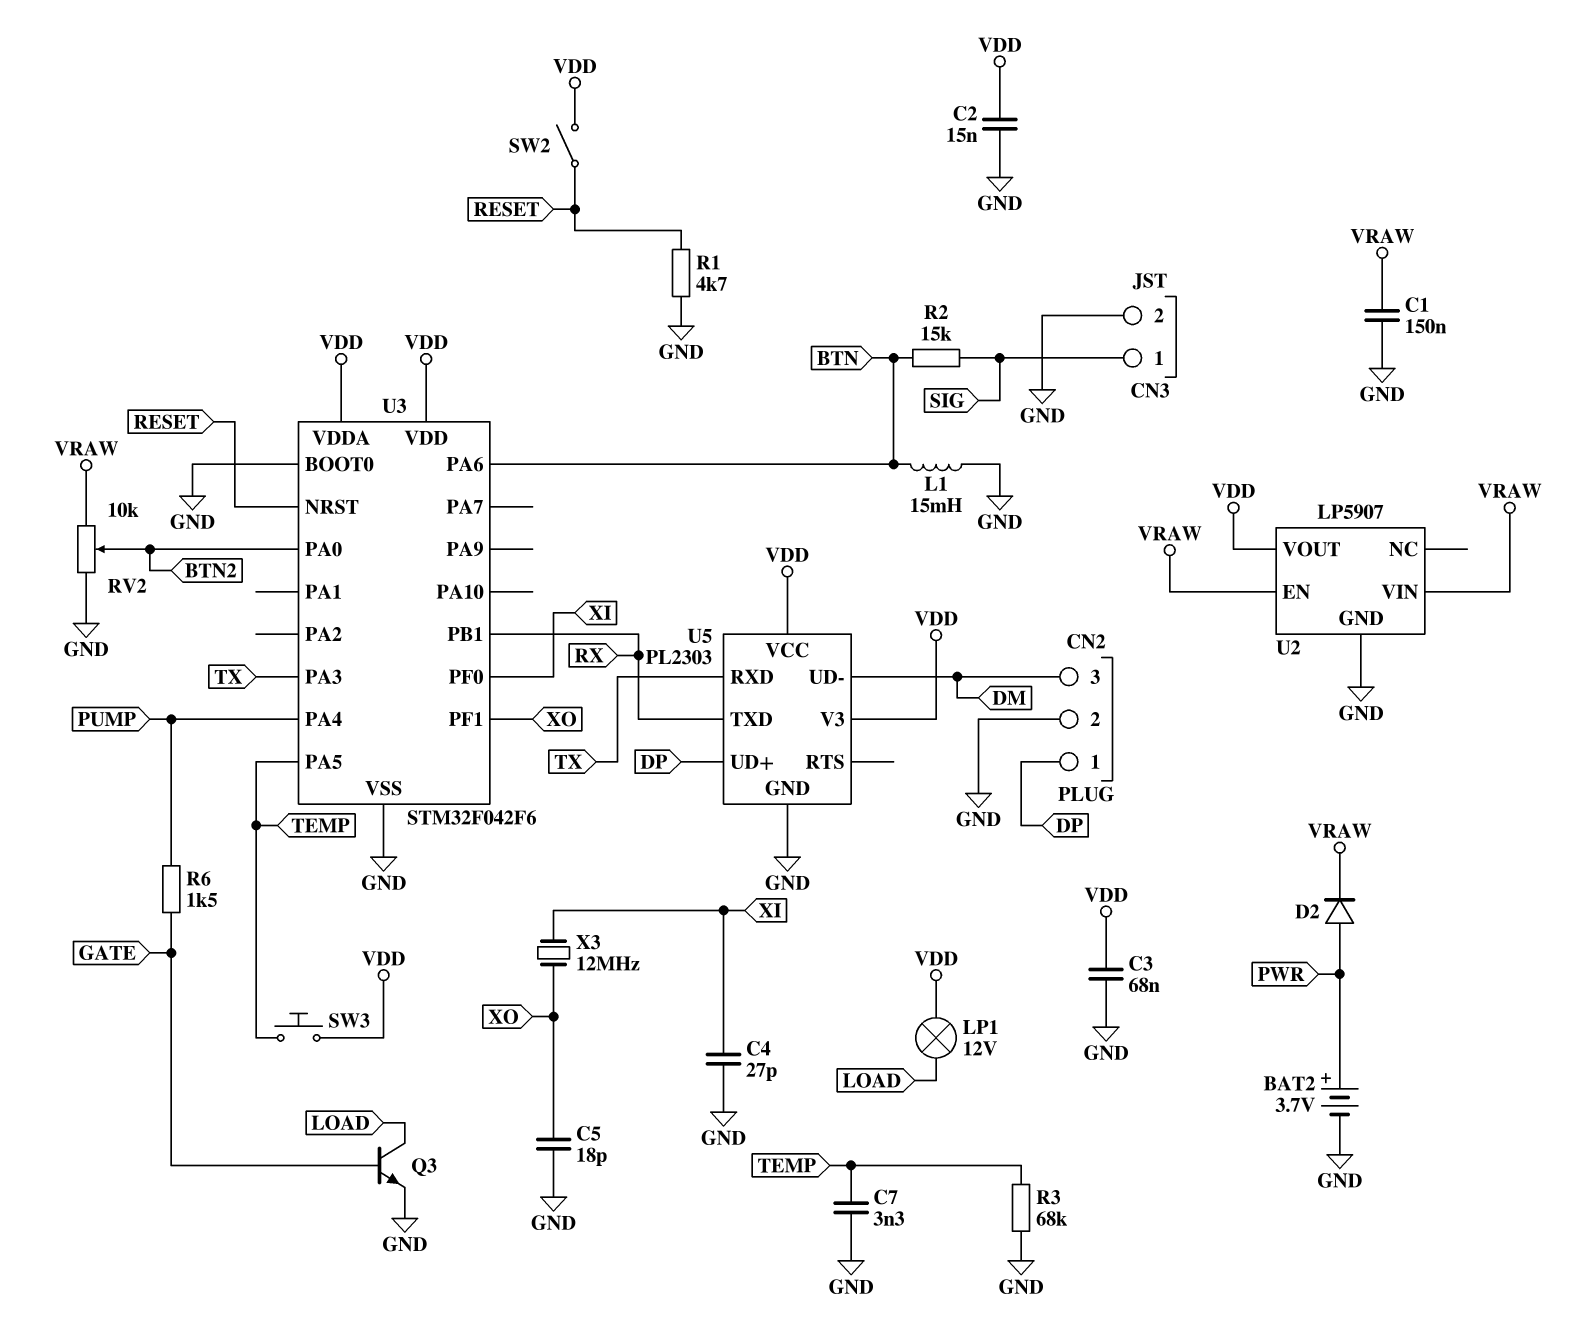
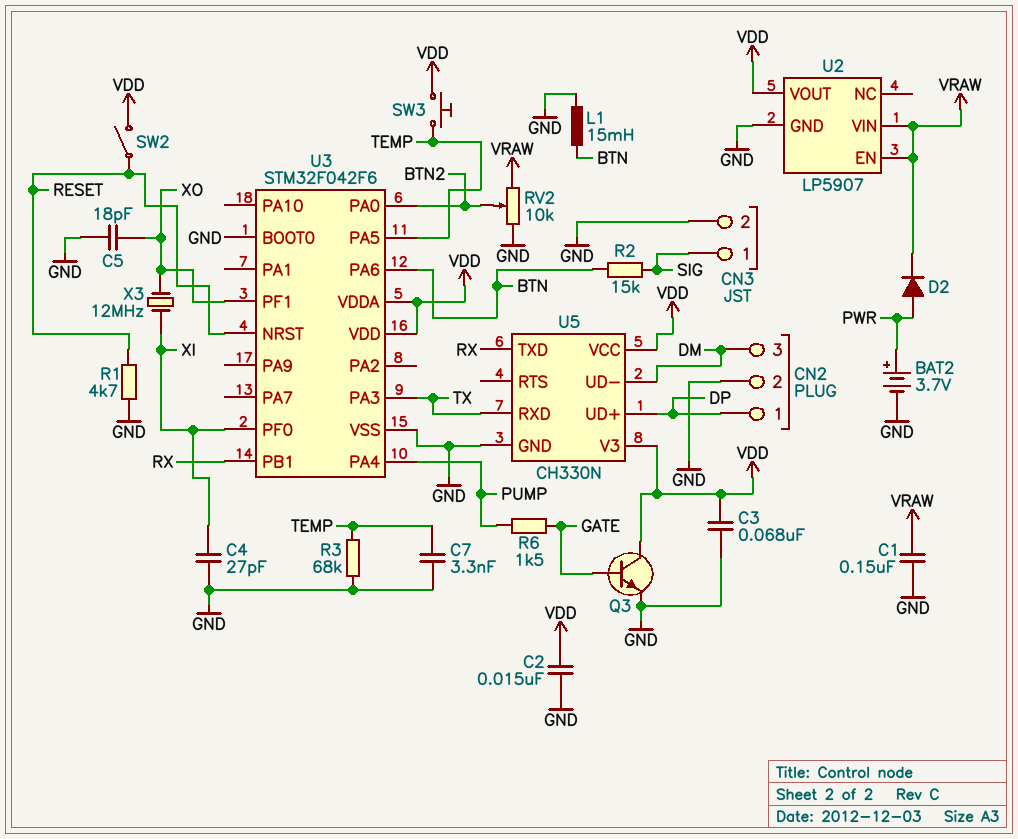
LP1: lamp 12V (LOAD, VDD) -> none
Q3: NPN (B GATE, C LOAD, E GND) -> NPN (B GATE, C VDD, E GND)
U5: PL2303 -> CH330N

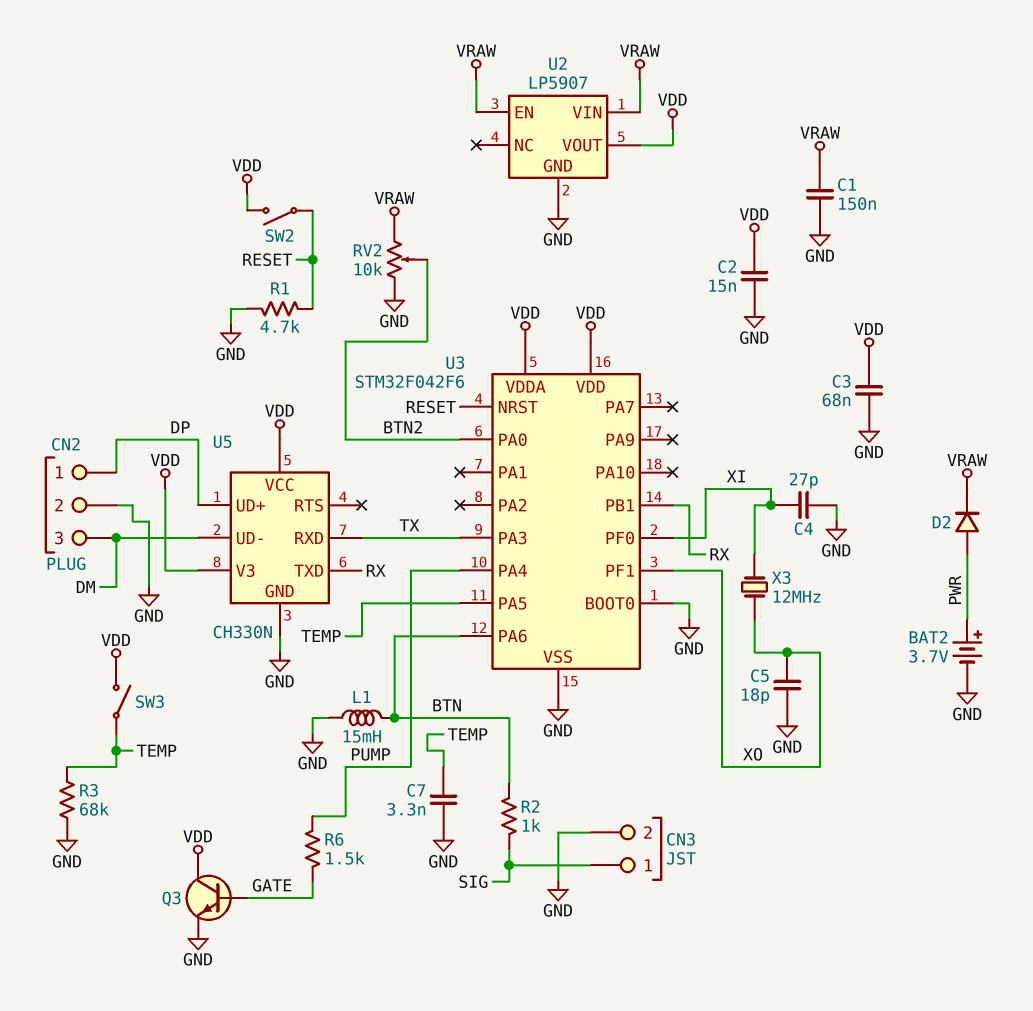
R2: 15k (BTN, SIG) -> 1k (BTN, SIG)
SW3: button (TEMP, VDD) -> switch (TEMP, VDD)

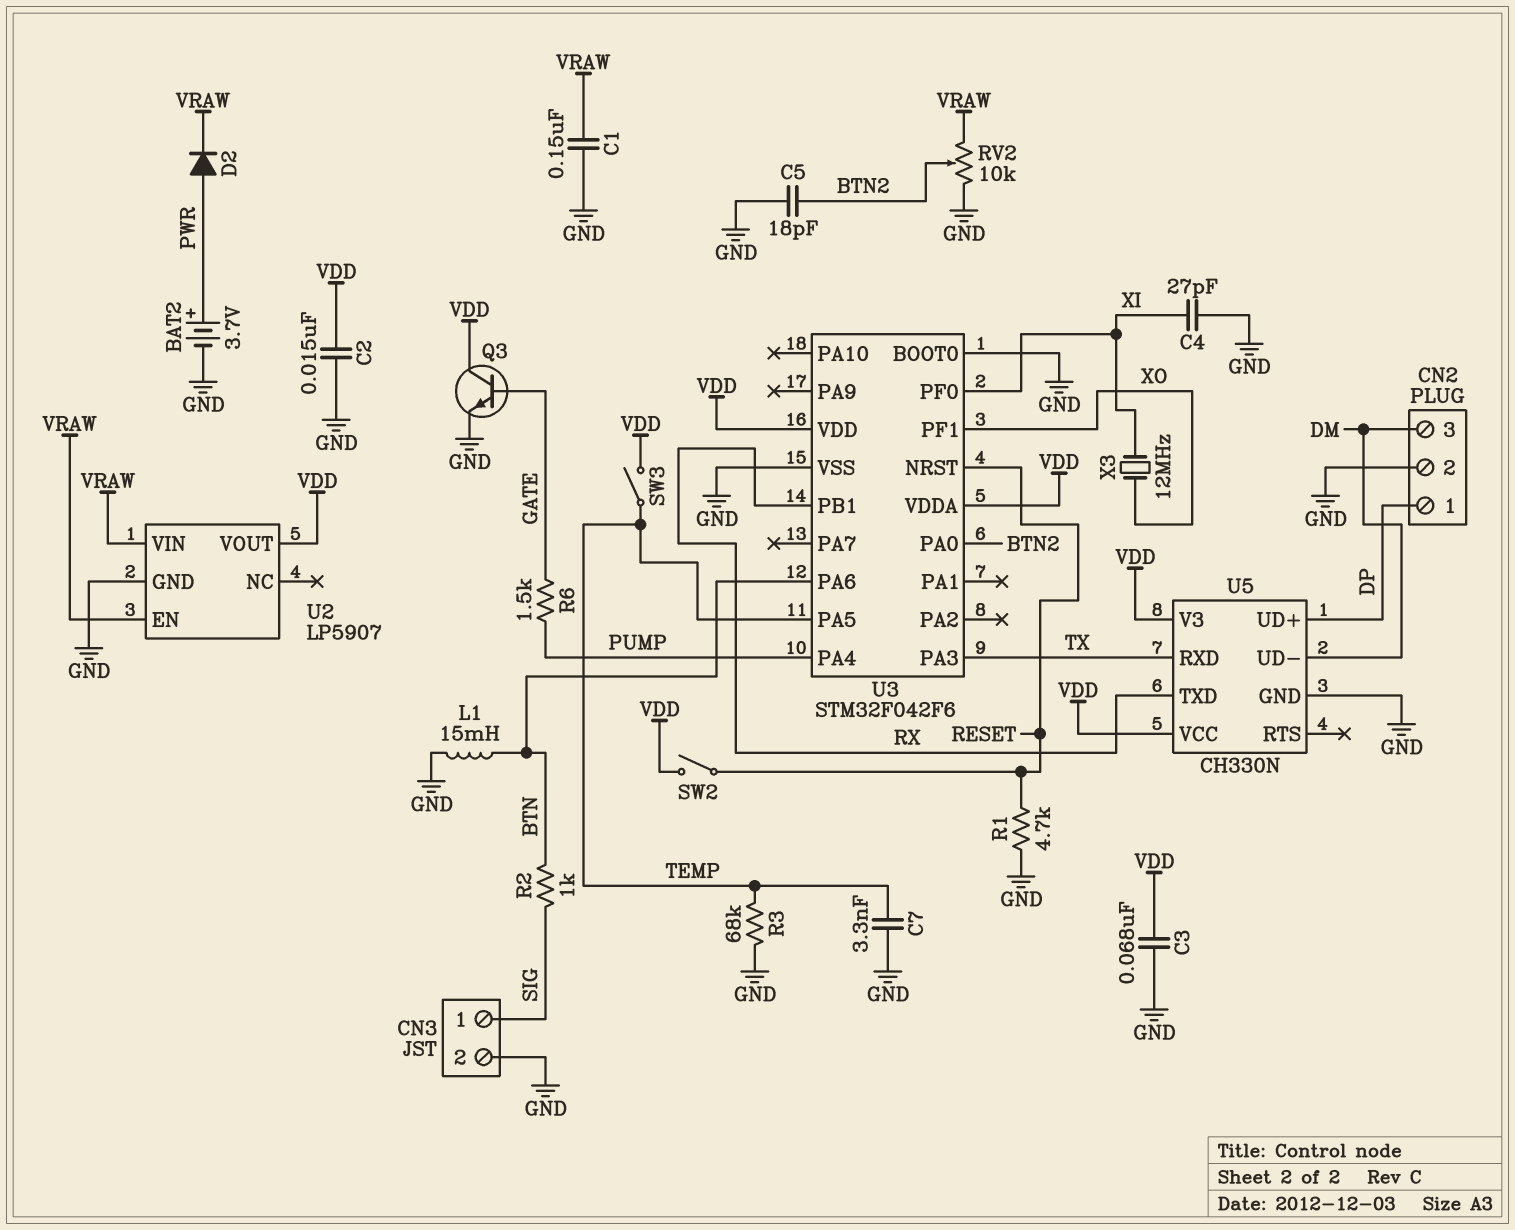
C5: 18pF (GND, XO) -> 18pF (BTN2, GND)

